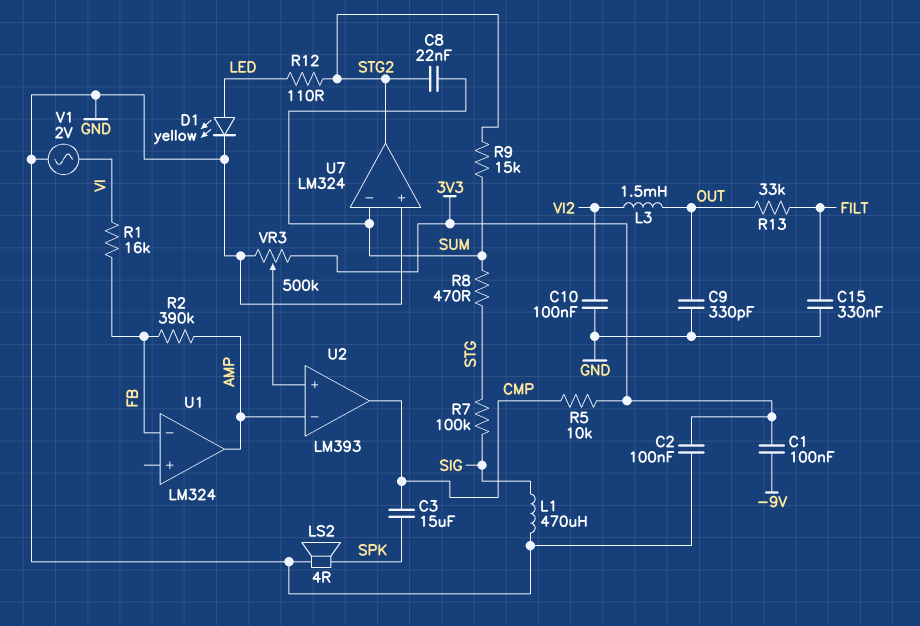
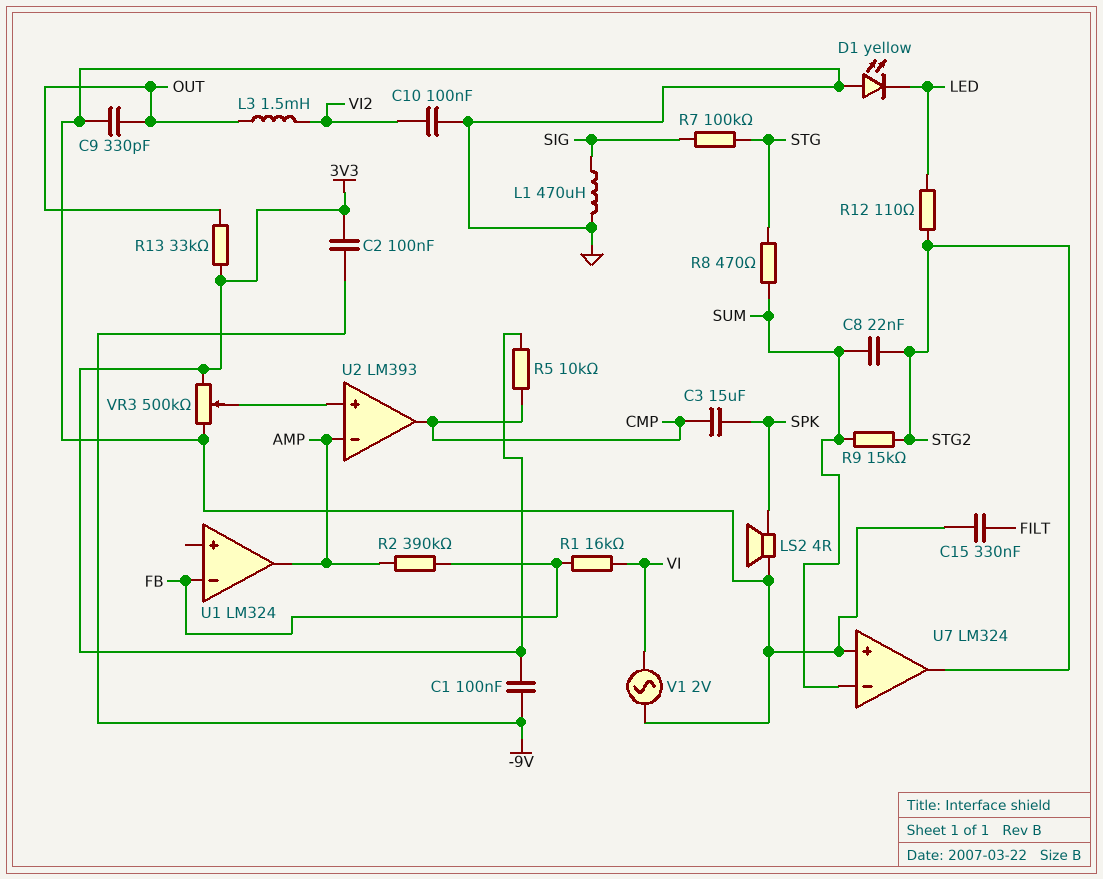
C2: 100nF (3V3, GND) -> 100nF (-9V, 3V3)
D1: LED yellow (A LED, K GND) -> LED yellow (A GND, K LED)
R13: 33k (FILT, OUT) -> 33k (3V3, OUT)

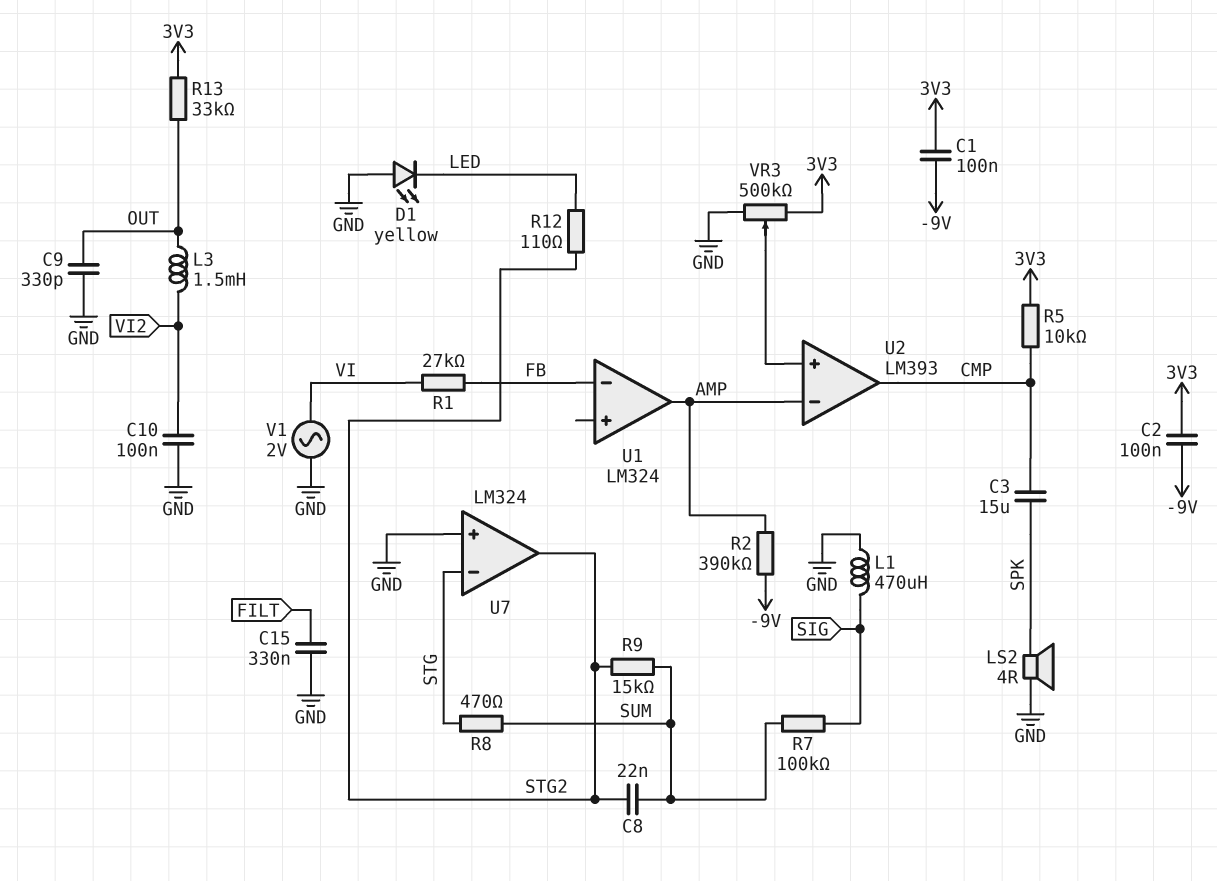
R1: 16k (FB, VI) -> 27k (FB, VI)
R2: 390k (AMP, FB) -> 390k (-9V, AMP)
R7: 100k (SIG, STG) -> 100k (SIG, SUM)
U7 pin in-: SUM -> STG

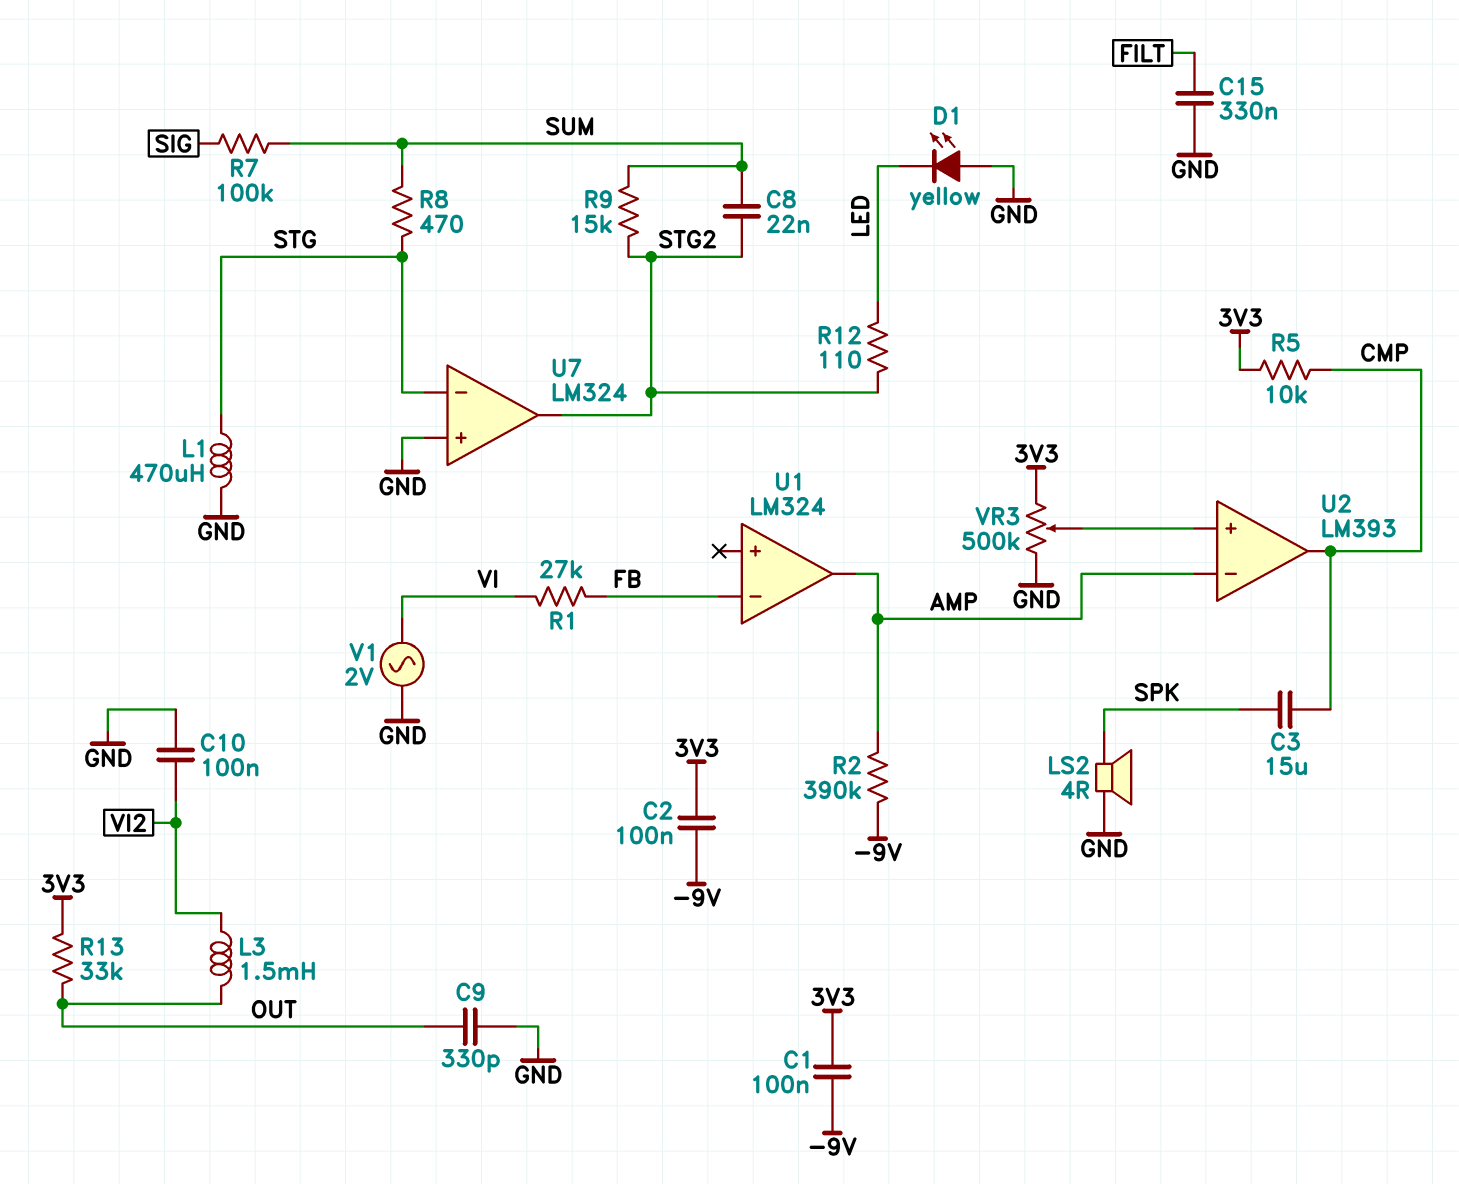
L1: 470uH (GND, SIG) -> 470uH (GND, STG)

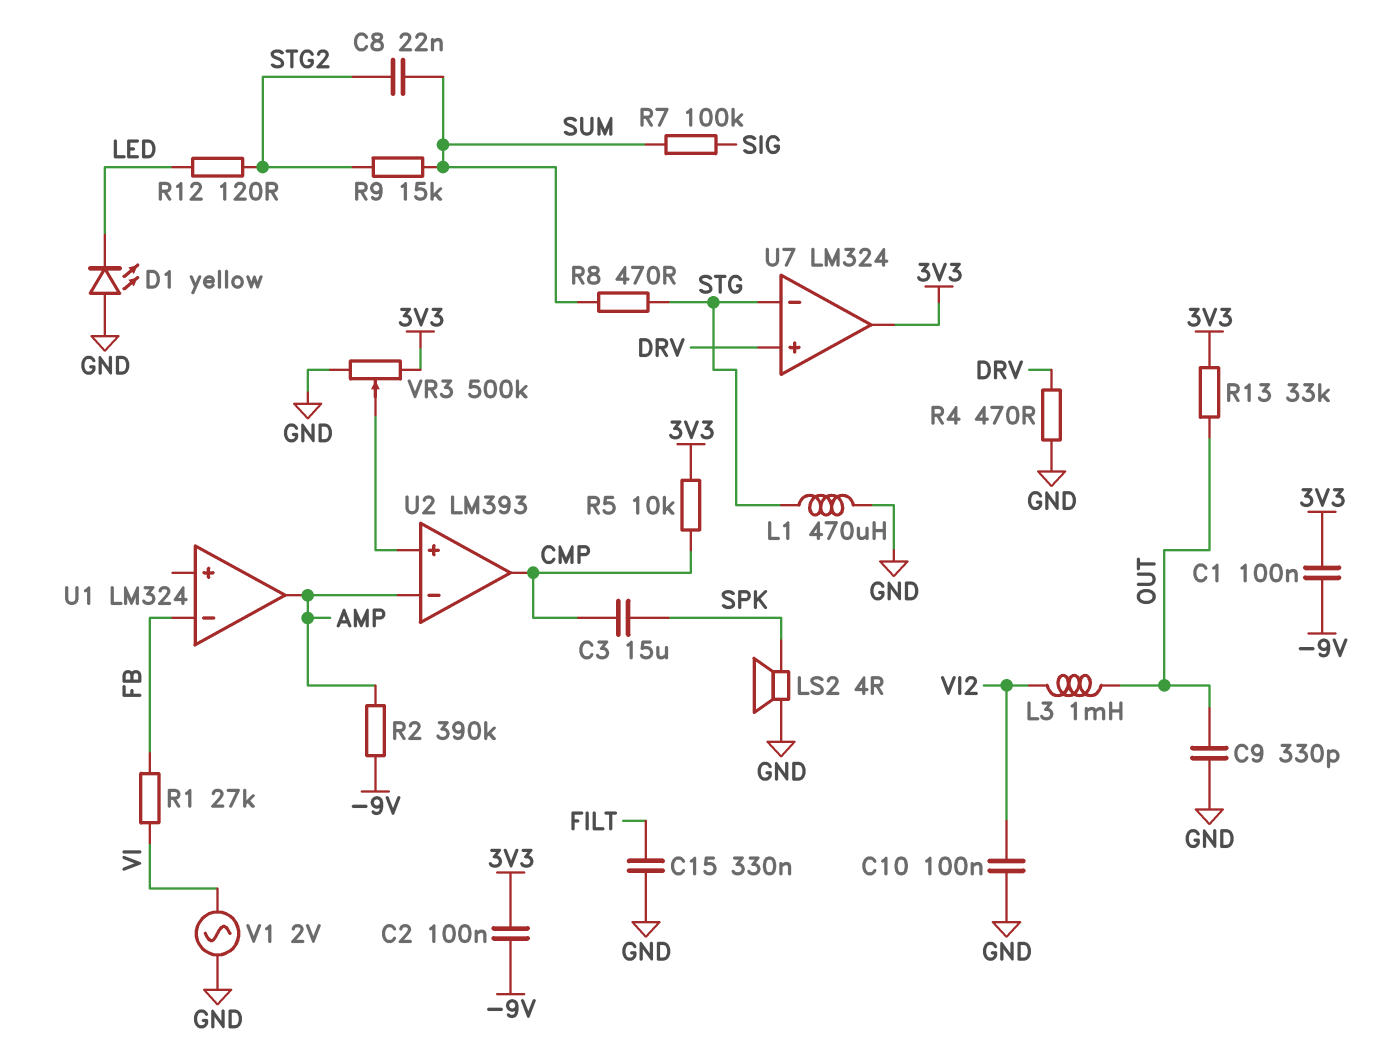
L3: 1.5mH (OUT, VI2) -> 1mH (OUT, VI2)
R4: none -> 470 (DRV, GND)
R12: 110 (LED, STG2) -> 120 (LED, STG2)
U7 pin in+: GND -> DRV
U7 pin out: STG2 -> 3V3

